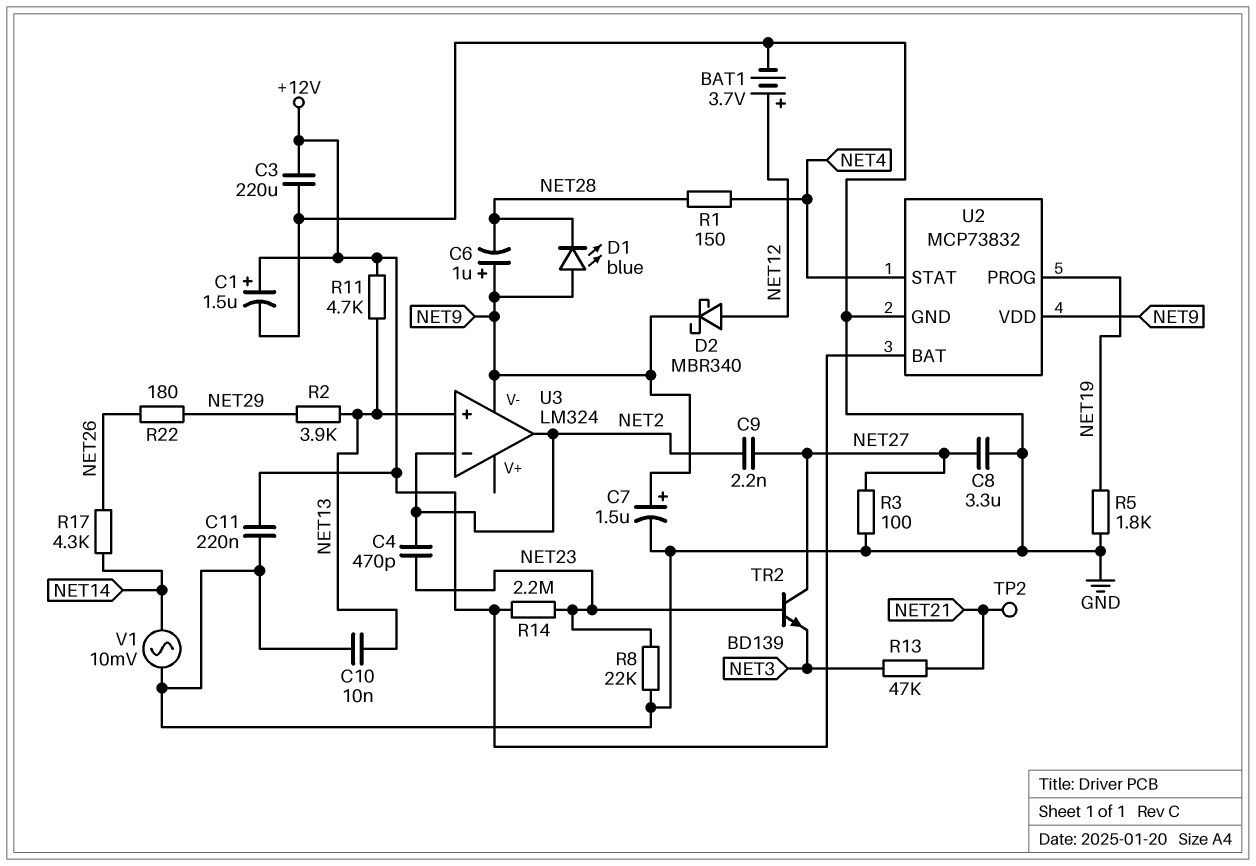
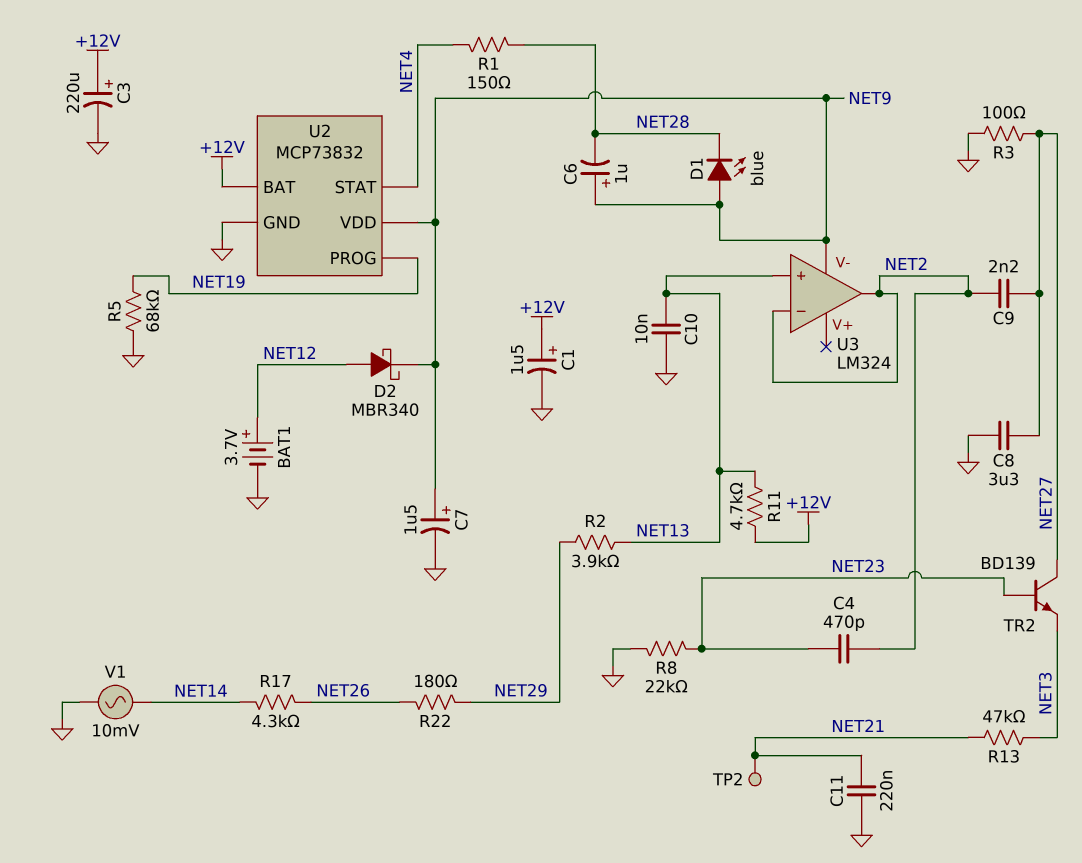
C3: 220uF (+12V, GND) -> 220uF (plus +12V, minus GND)
C11: 220nF (+12V, GND) -> 220nF (GND, NET21)
R5: 1.8k (GND, NET19) -> 68k (GND, NET19)
R14: 2.2M (+12V, NET23) -> none

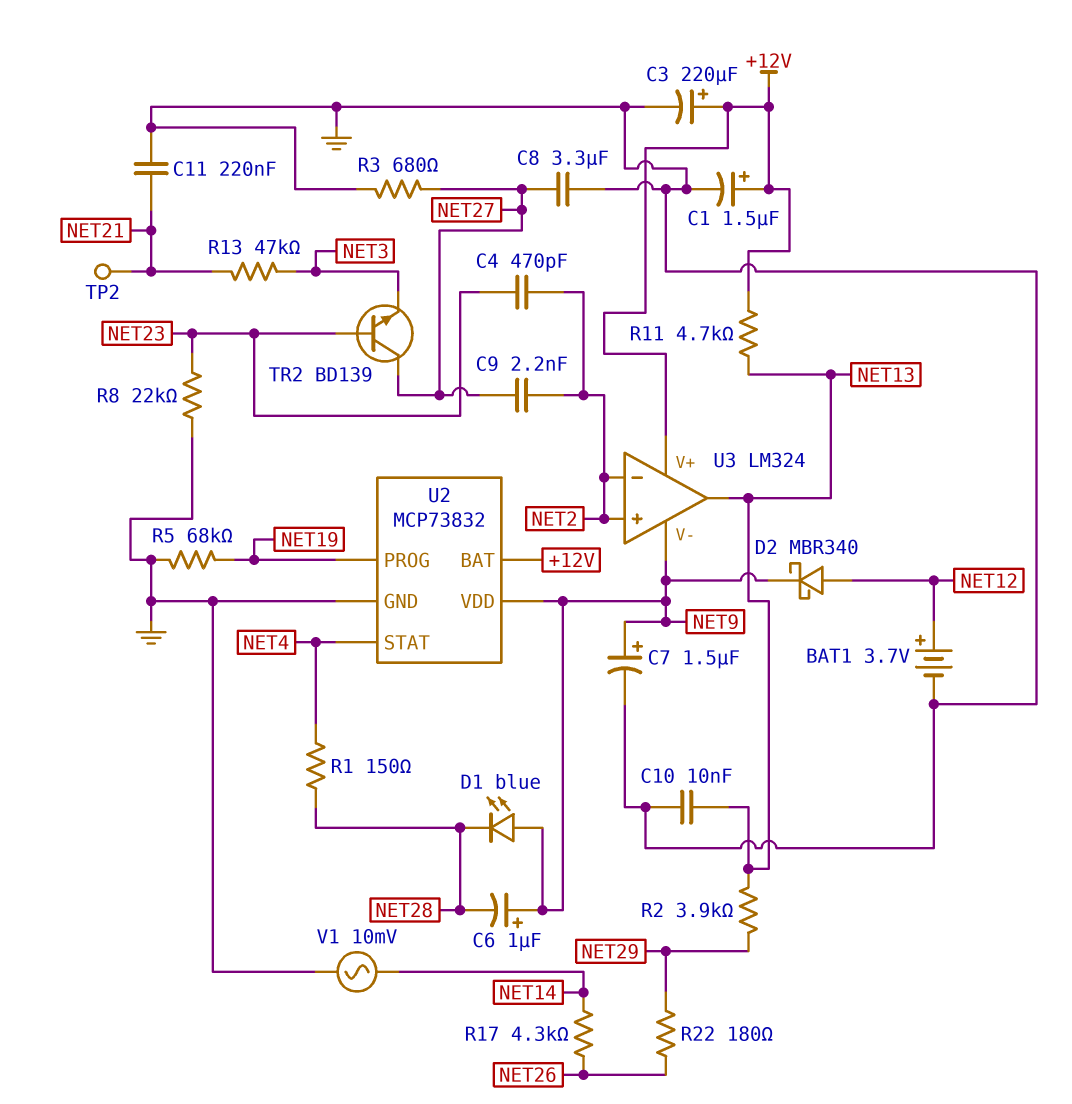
R3: 100 (GND, NET27) -> 680 (GND, NET27)
U3 pin V+: none -> +12V
U3 pin in+: NET13 -> NET2
U3 pin out: NET2 -> NET13

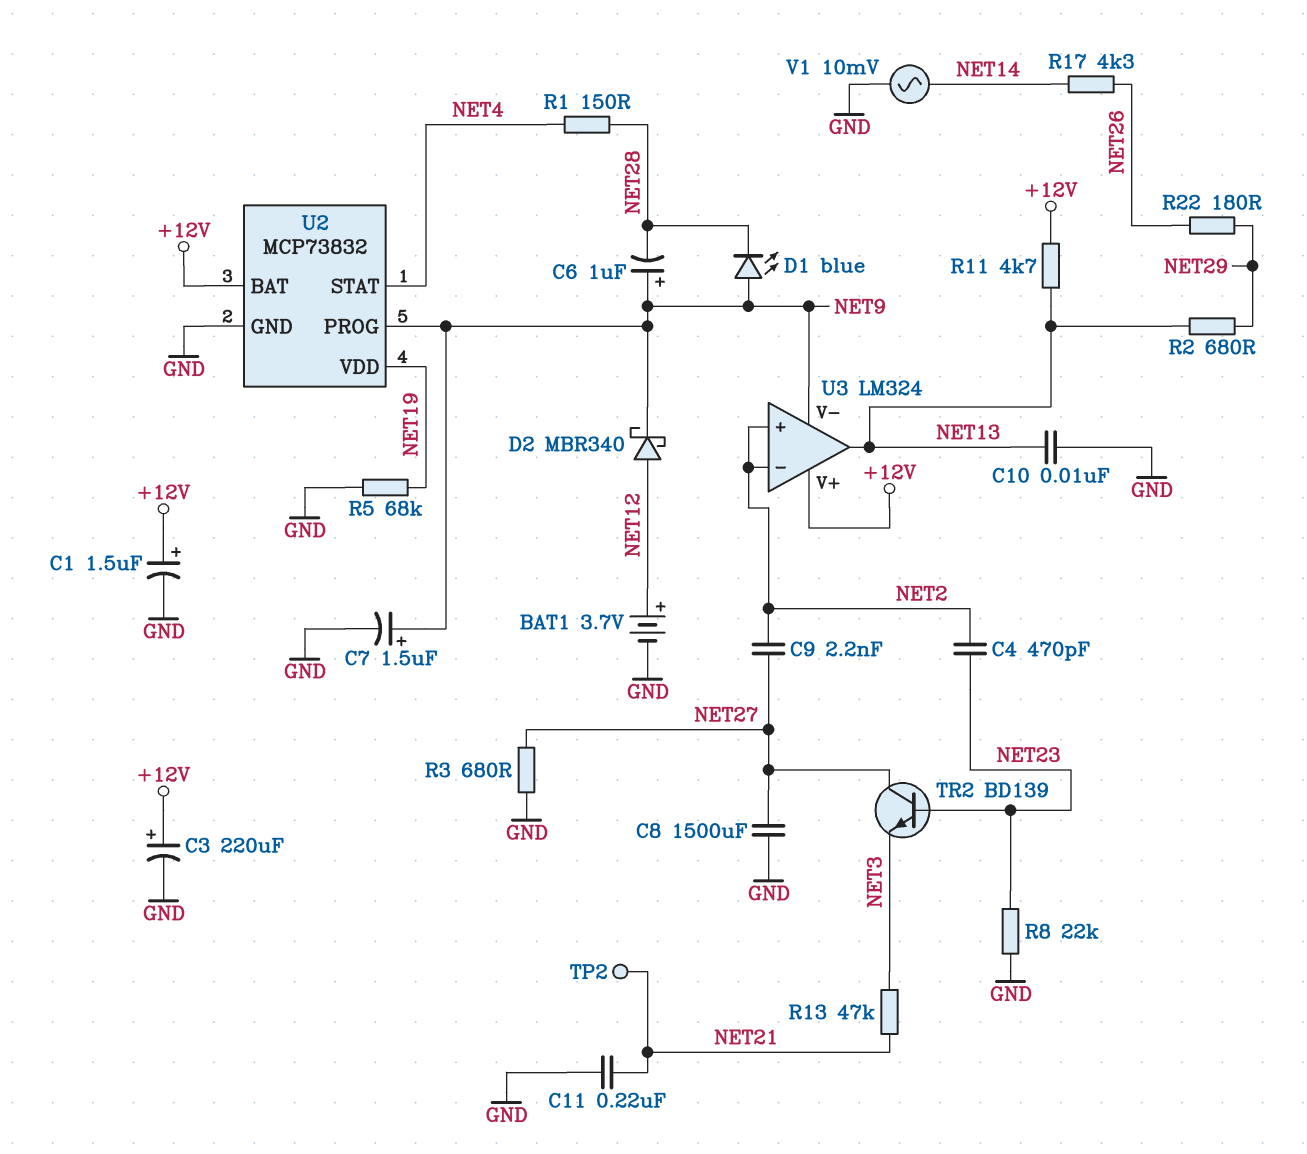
C8: 3.3uF (GND, NET27) -> 1500uF (GND, NET27)
R2: 3.9k (NET13, NET29) -> 680 (NET13, NET29)
U2 pin PROG: NET19 -> NET9
U2 pin VDD: NET9 -> NET19

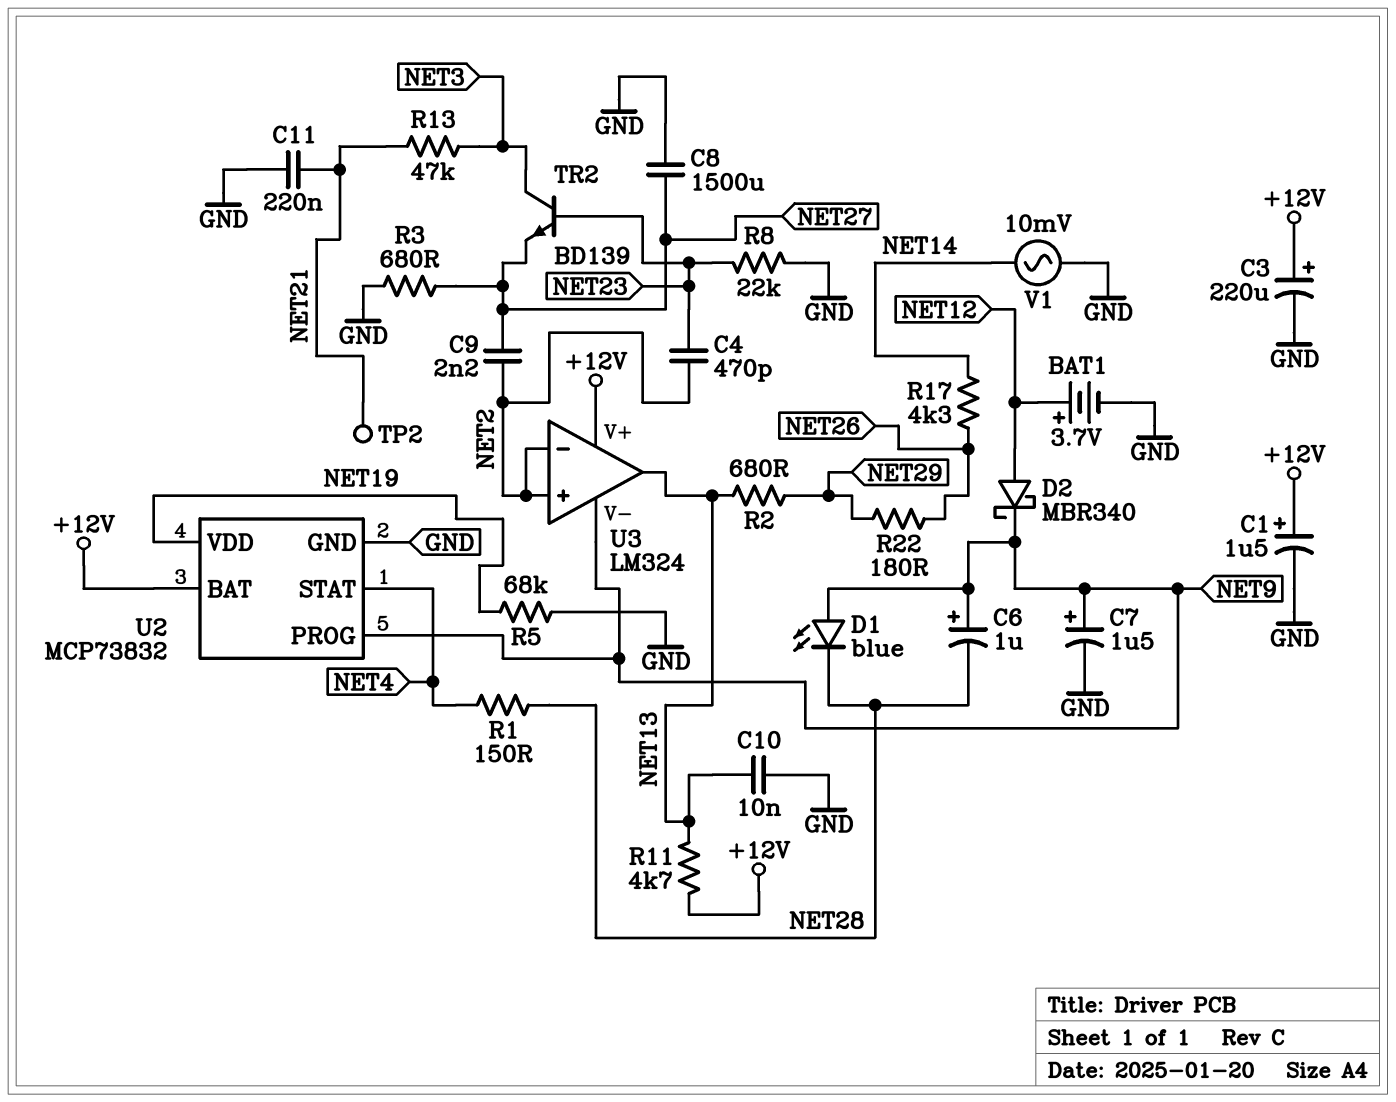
TR2: NPN BD139 (B NET23, C NET27, E NET3) -> NPN BD139 (B NET23, C NET3, E NET27)

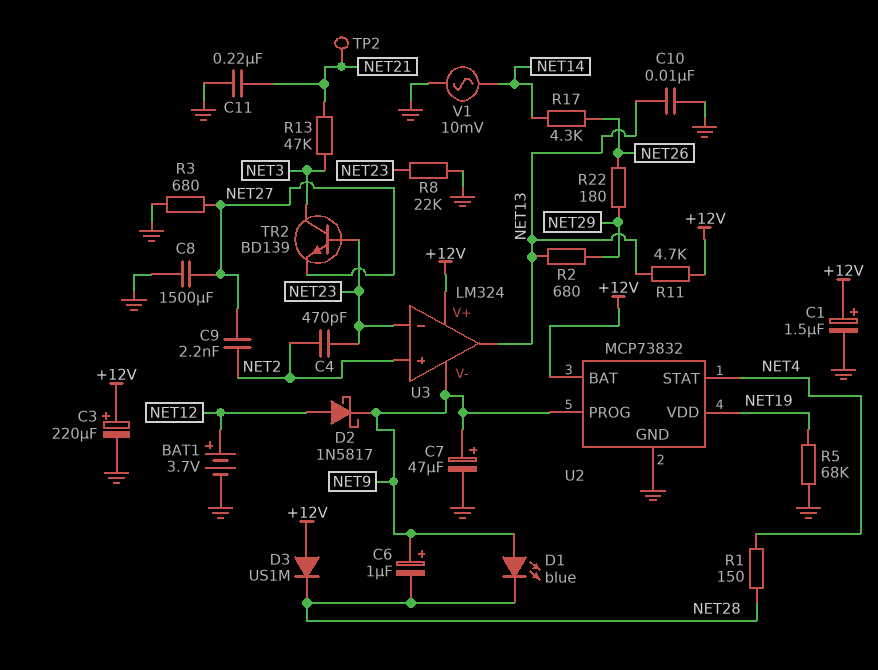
C7: 1.5uF (plus NET9, minus GND) -> 47uF (plus NET9, minus GND)
D2: schottky MBR340 (A NET12, K NET9) -> schottky 1N5817 (A NET12, K NET9)
D3: none -> diode US1M (A +12V, K NET28)
U3 pin in-: NET2 -> NET23

